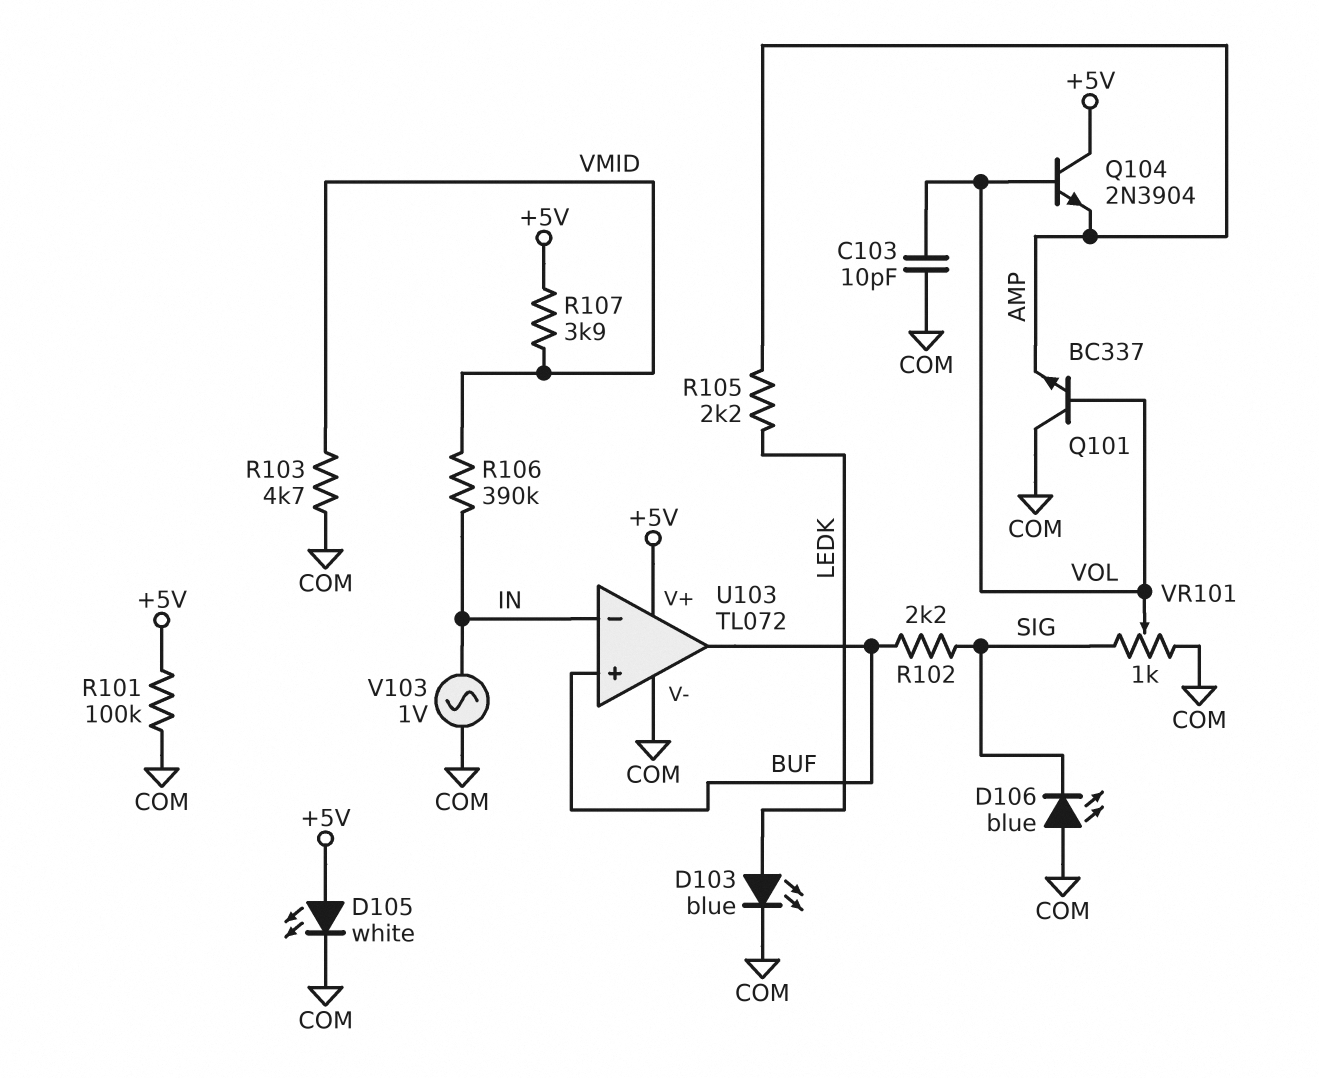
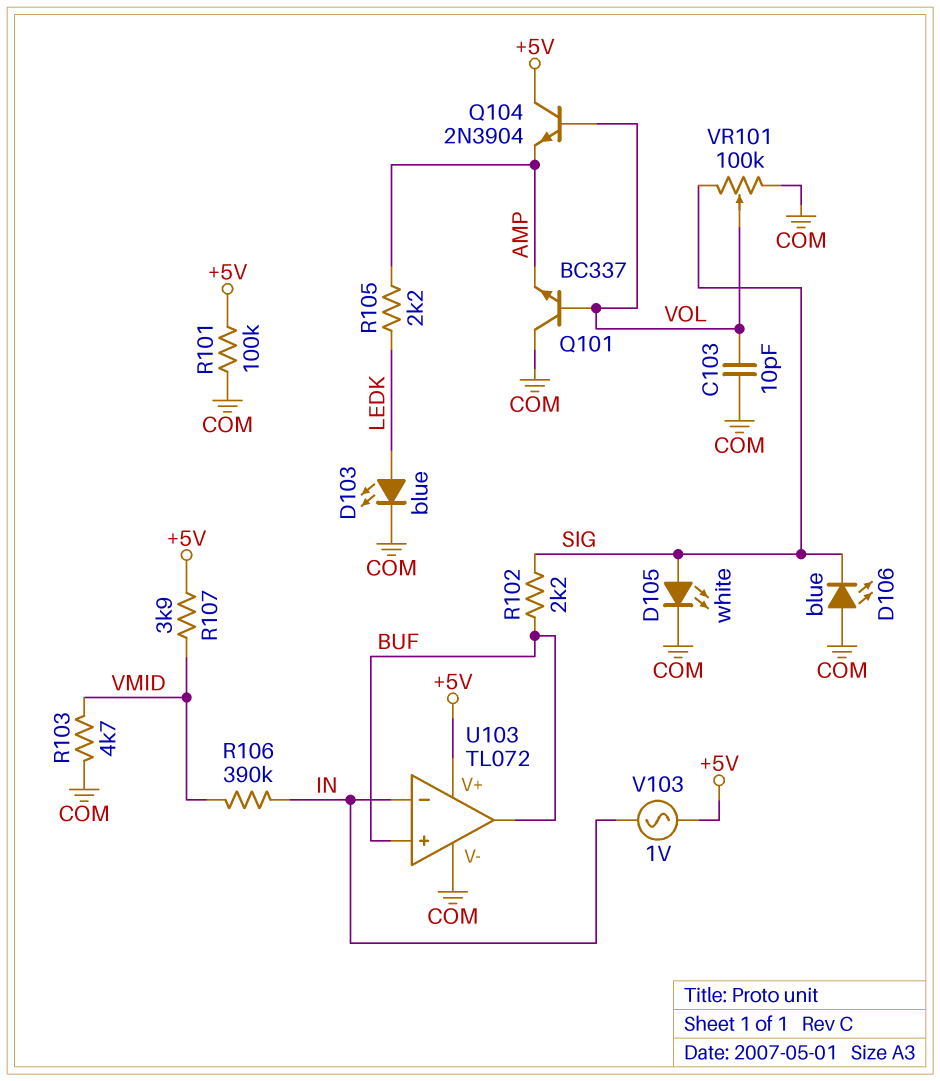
D105: LED white (A +5V, K COM) -> LED white (A SIG, K COM)
V103: AC 1V (COM, IN) -> AC 1V (+5V, IN)
VR101: 1k (COM, SIG, wiper VOL) -> 100k (COM, SIG, wiper VOL)

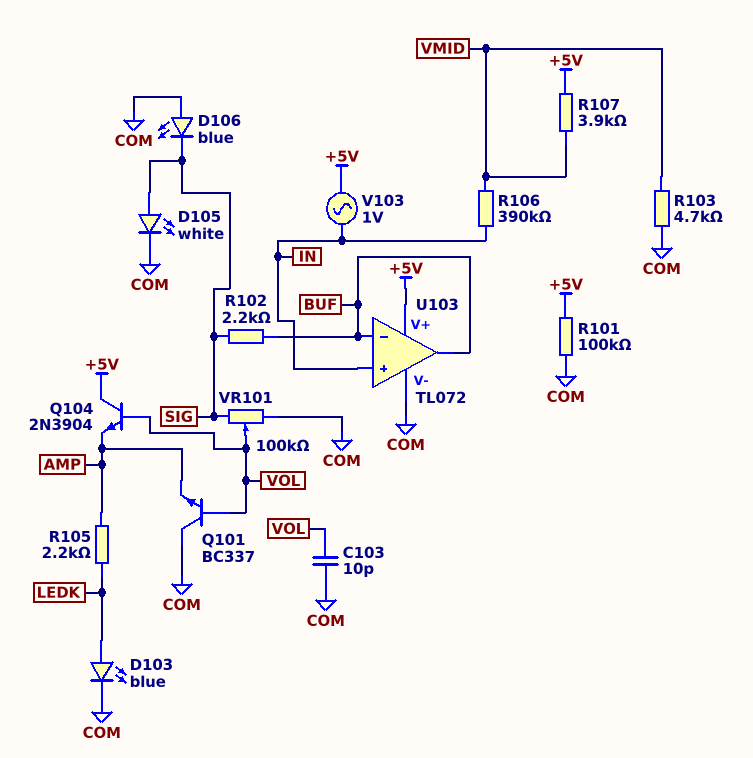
U103 pin in+: BUF -> IN
U103 pin in-: IN -> BUF

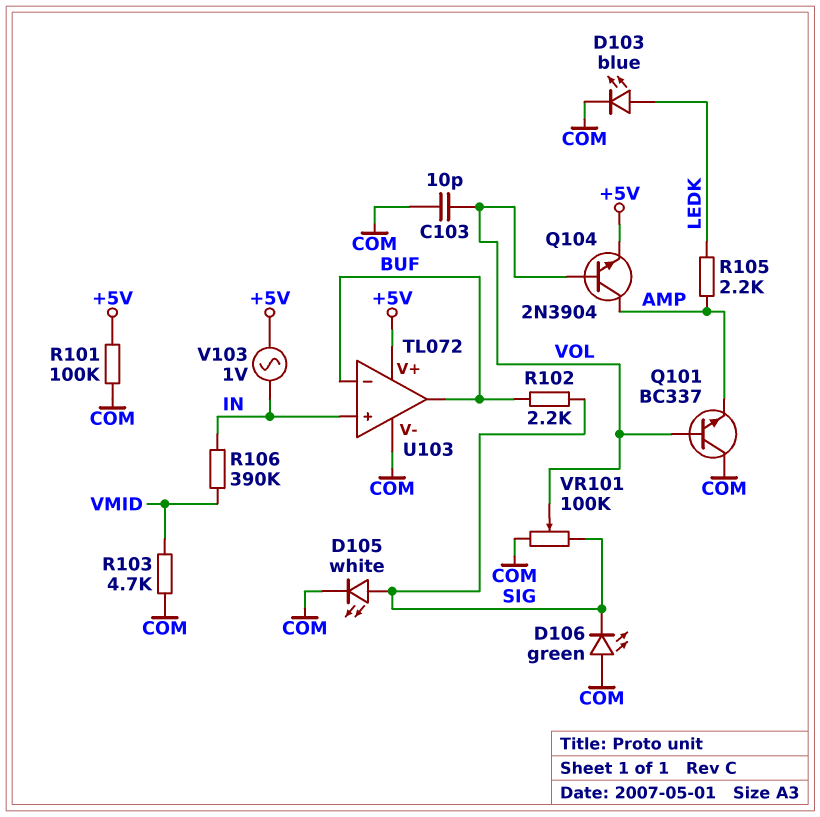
D106: LED blue (A COM, K SIG) -> LED green (A COM, K SIG)
Q104: NPN 2N3904 (B VOL, C +5V, E AMP) -> NPN 2N3904 (B VOL, C AMP, E +5V)
R107: 3.9k (+5V, VMID) -> none

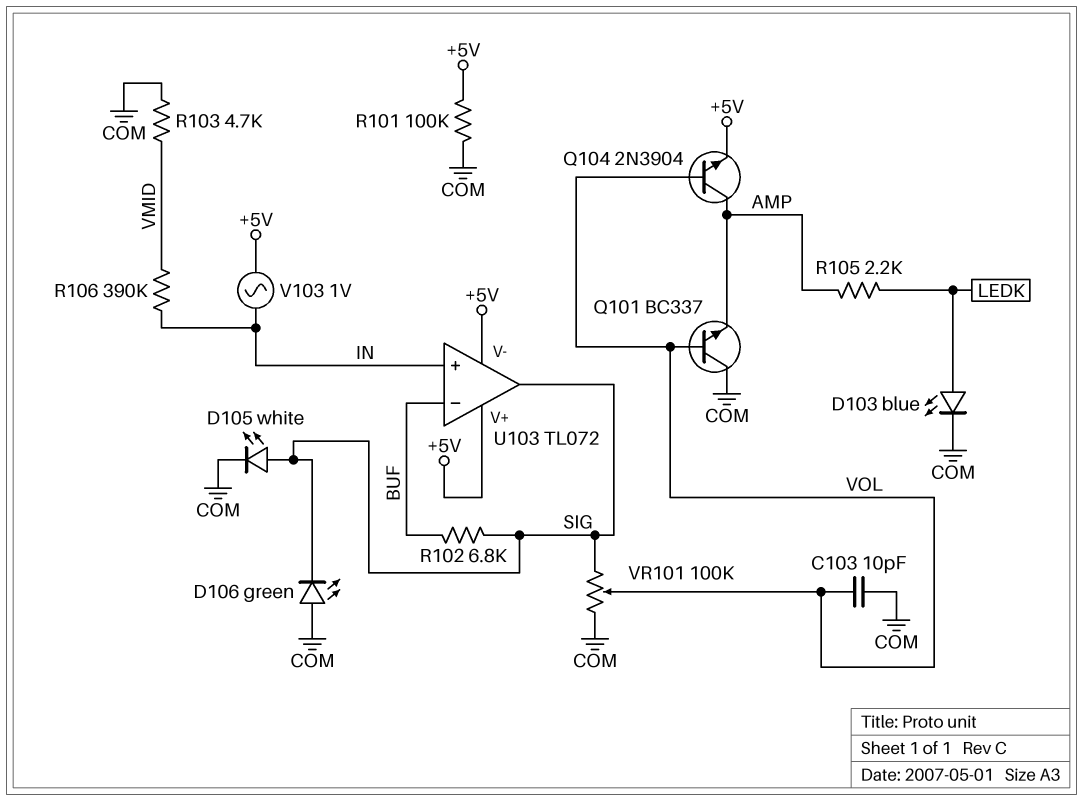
R102: 2.2k (BUF, SIG) -> 6.8k (BUF, SIG)
U103 pin V-: COM -> +5V
U103 pin out: BUF -> SIG

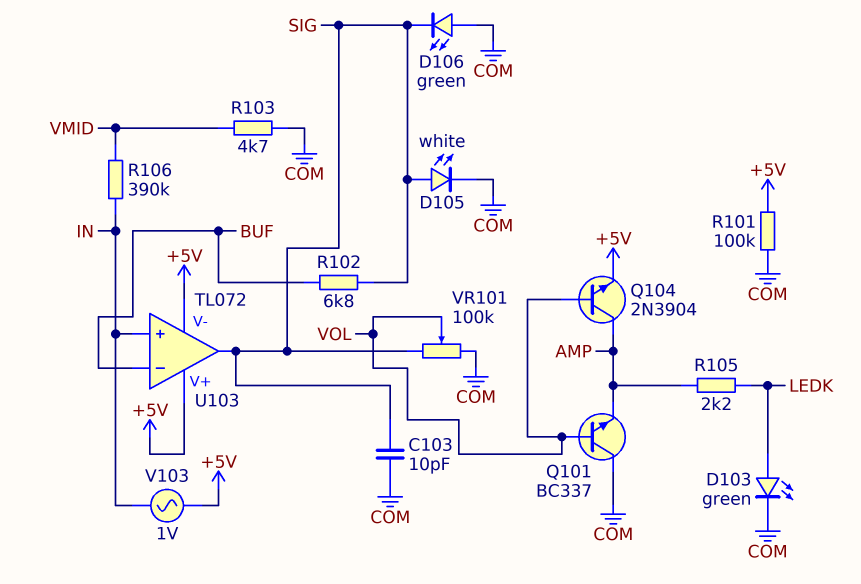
C103: 10pF (COM, VOL) -> 10pF (COM, SIG)
D103: LED blue (A LEDK, K COM) -> LED green (A LEDK, K COM)

